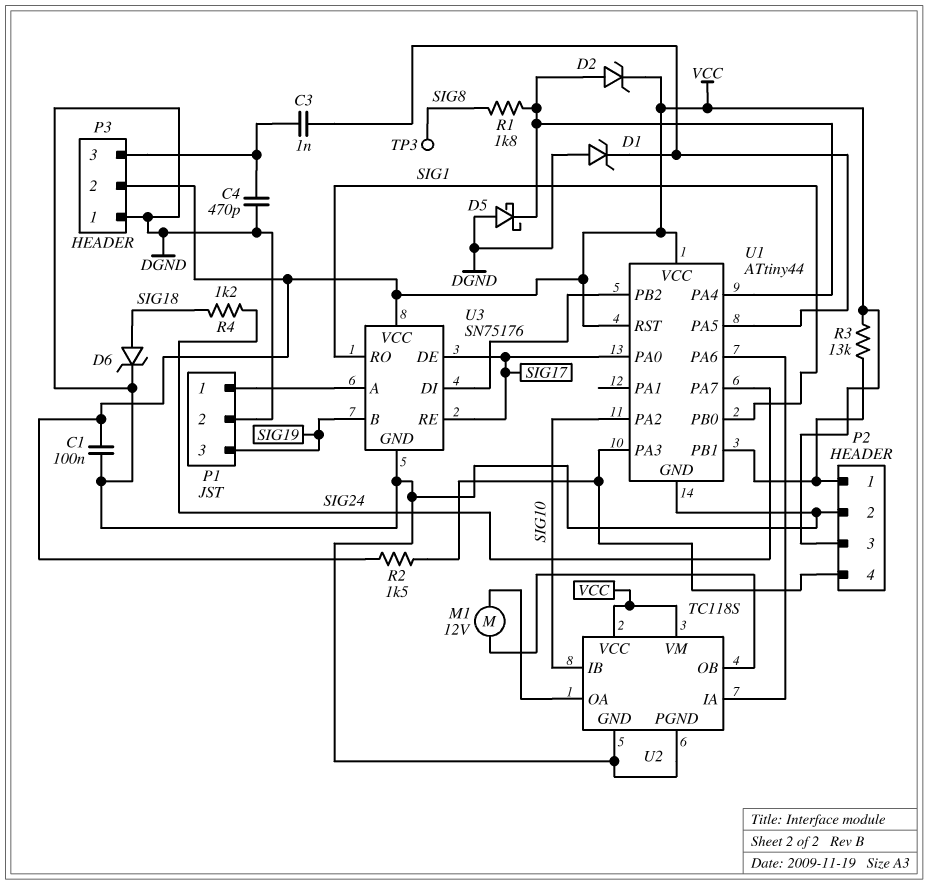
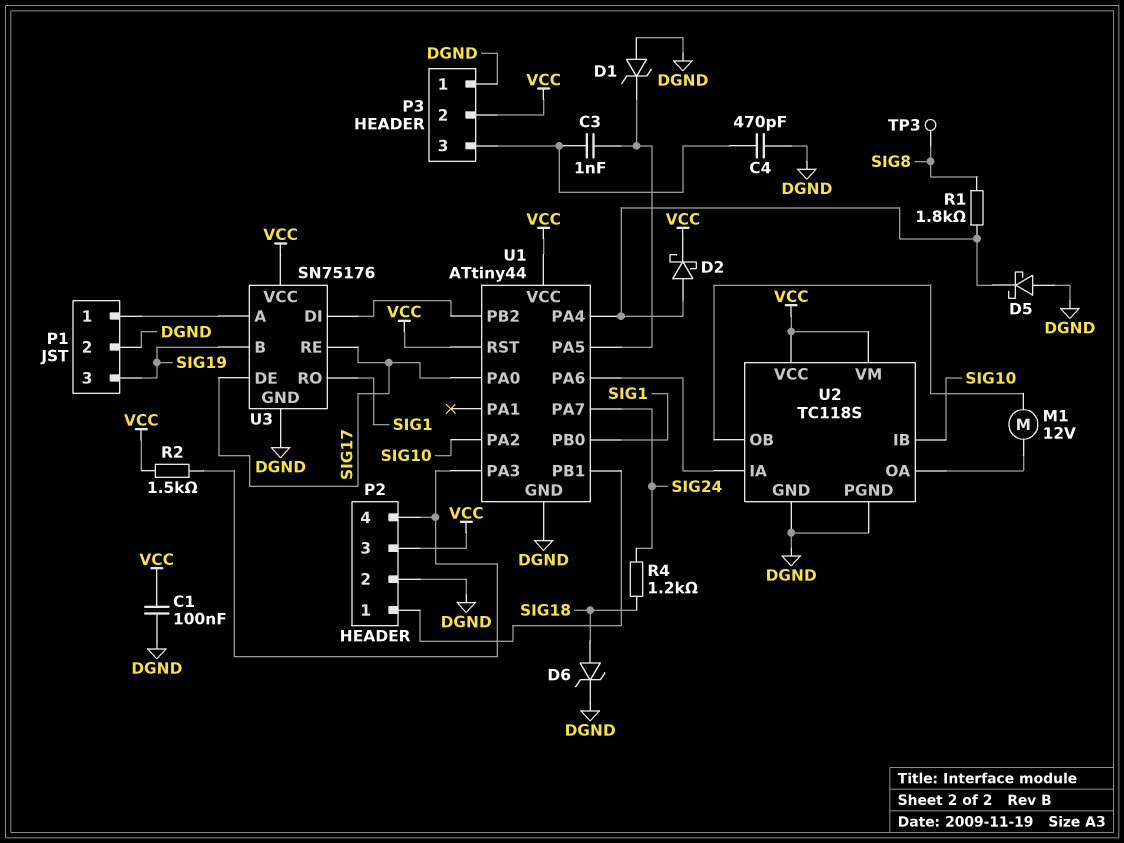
D2: zener (A U1/PA4, K VCC) -> schottky (A U1/PA4, K VCC)
R3: 13k (P2/1, VCC) -> none

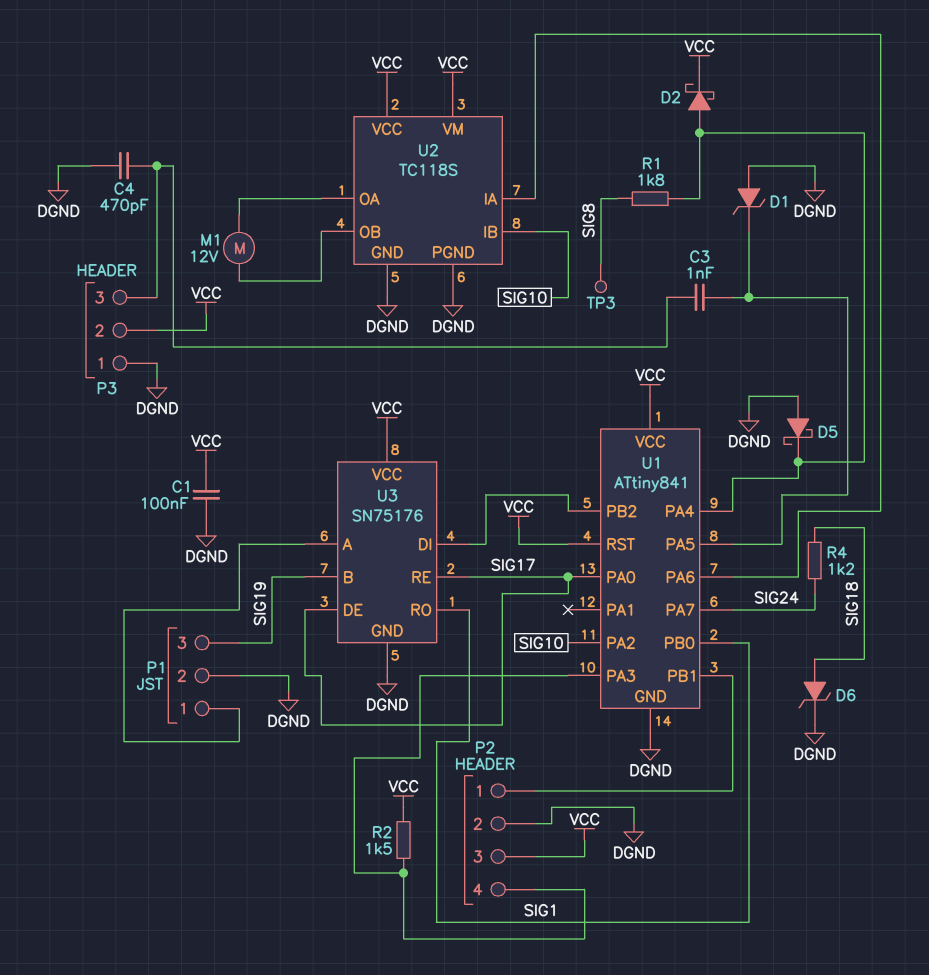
U1: ATtiny44 -> ATtiny841

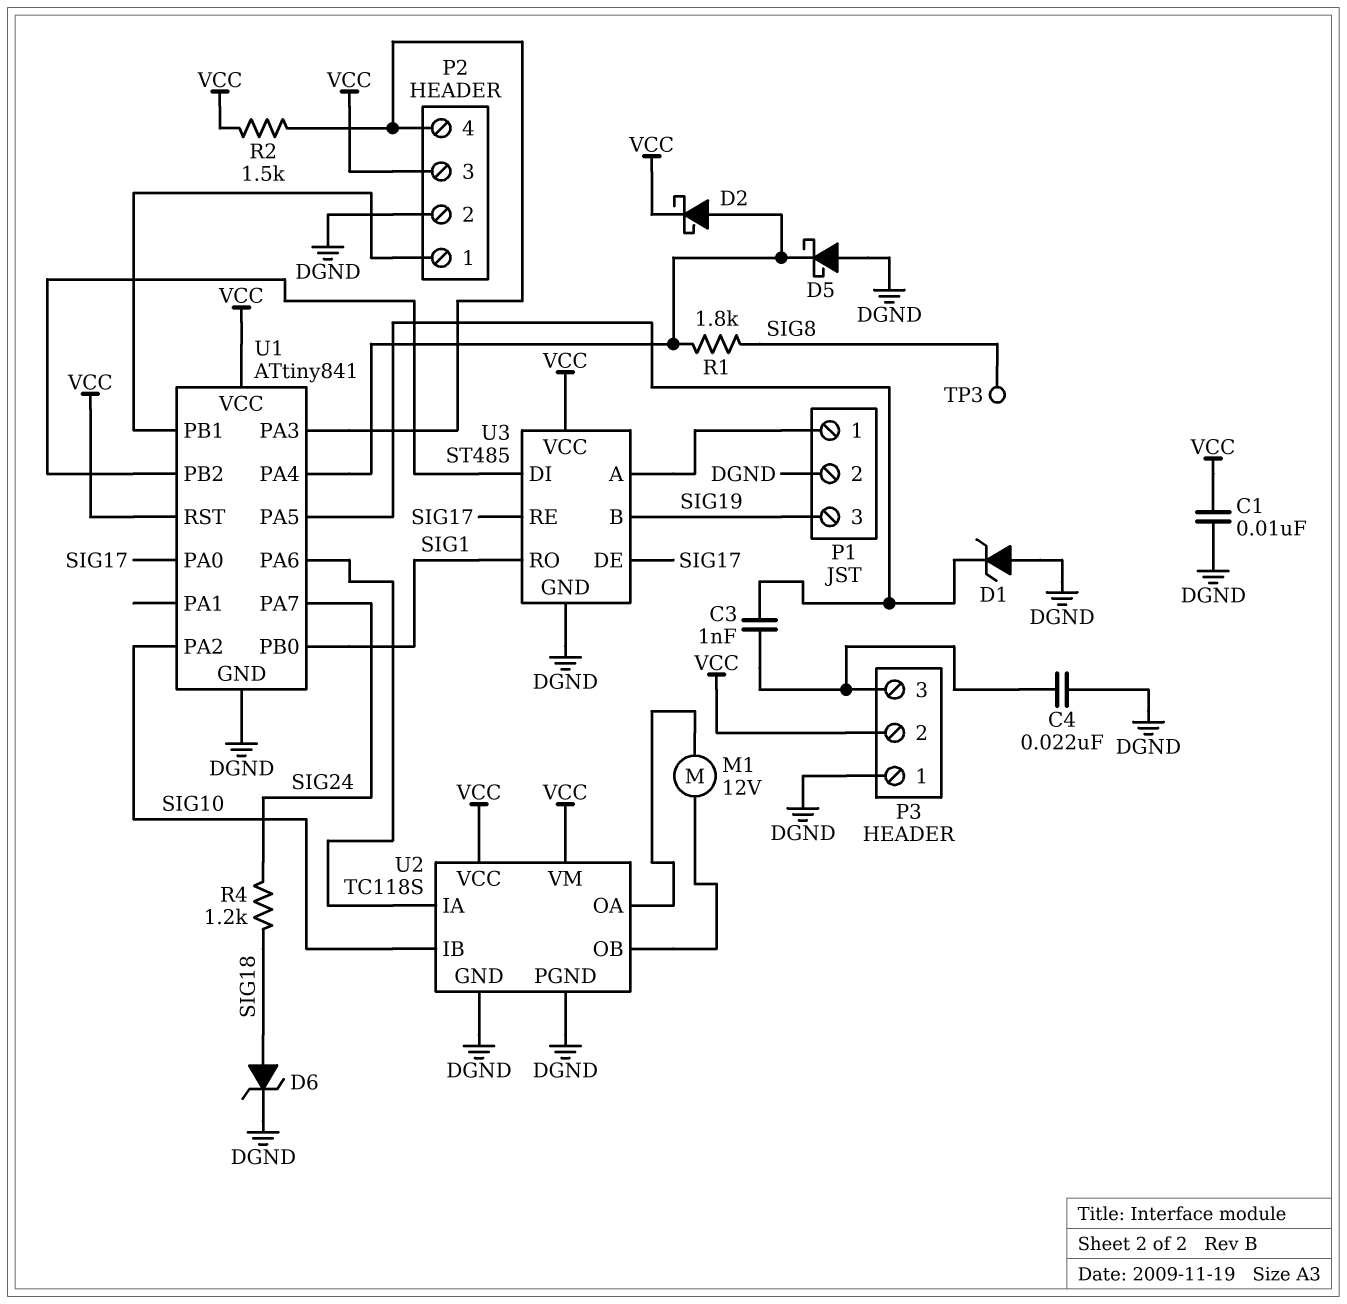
C1: 100nF (DGND, VCC) -> 10nF (DGND, VCC)
C4: 470pF (DGND, P3/3) -> 22nF (DGND, P3/3)
U3: SN75176 -> ST485

